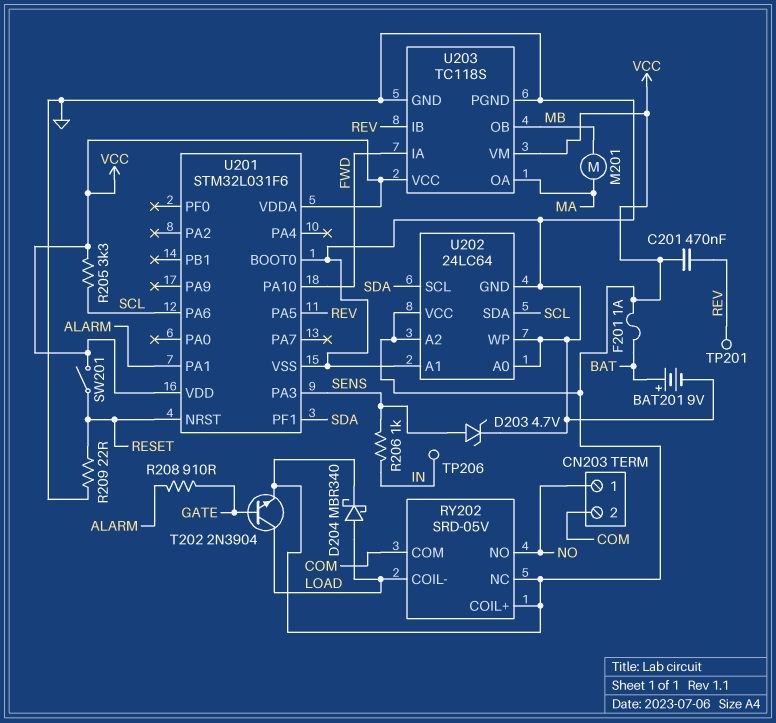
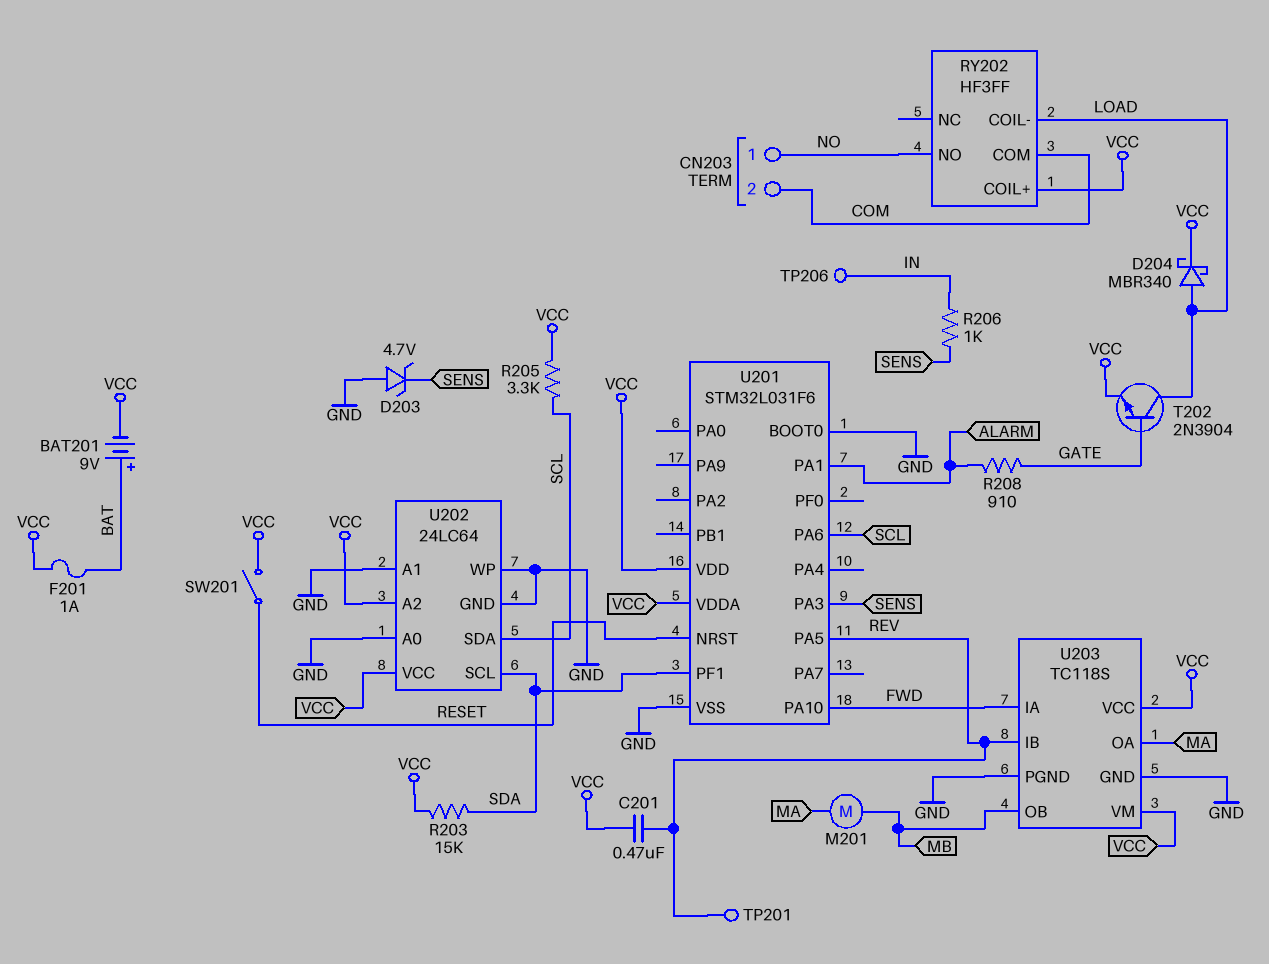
BAT201: 9V (plus BAT, minus GND) -> 9V (plus BAT, minus VCC)
D203: zener 4.7V (A SENS, K GND) -> zener 4.7V (A GND, K SENS)
R203: none -> 15k (SDA, VCC)
R209: 22 (GND, RESET) -> none
RY202: SRD-05V -> HF3FF
RY202 pin NC: VCC -> none

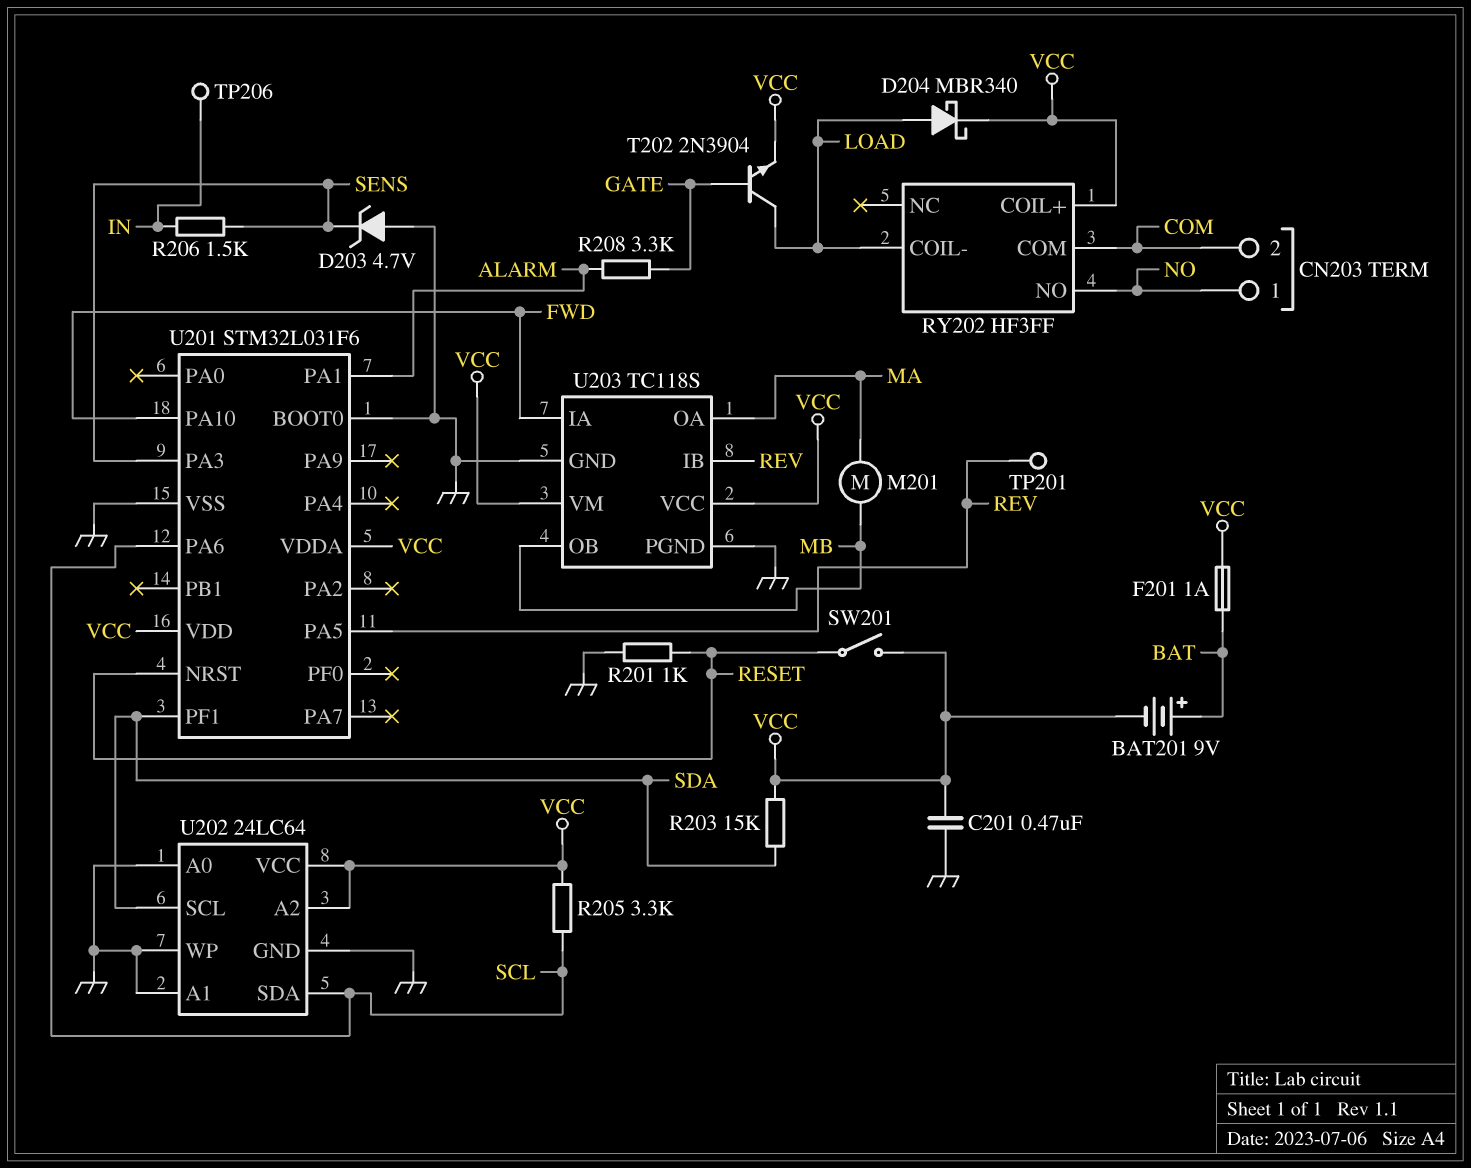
C201: 470nF (REV, VCC) -> 470nF (GND, VCC)
R201: none -> 1k (GND, RESET)
R206: 1k (IN, SENS) -> 1.5k (IN, SENS)
R208: 910 (ALARM, GATE) -> 3.3k (ALARM, GATE)

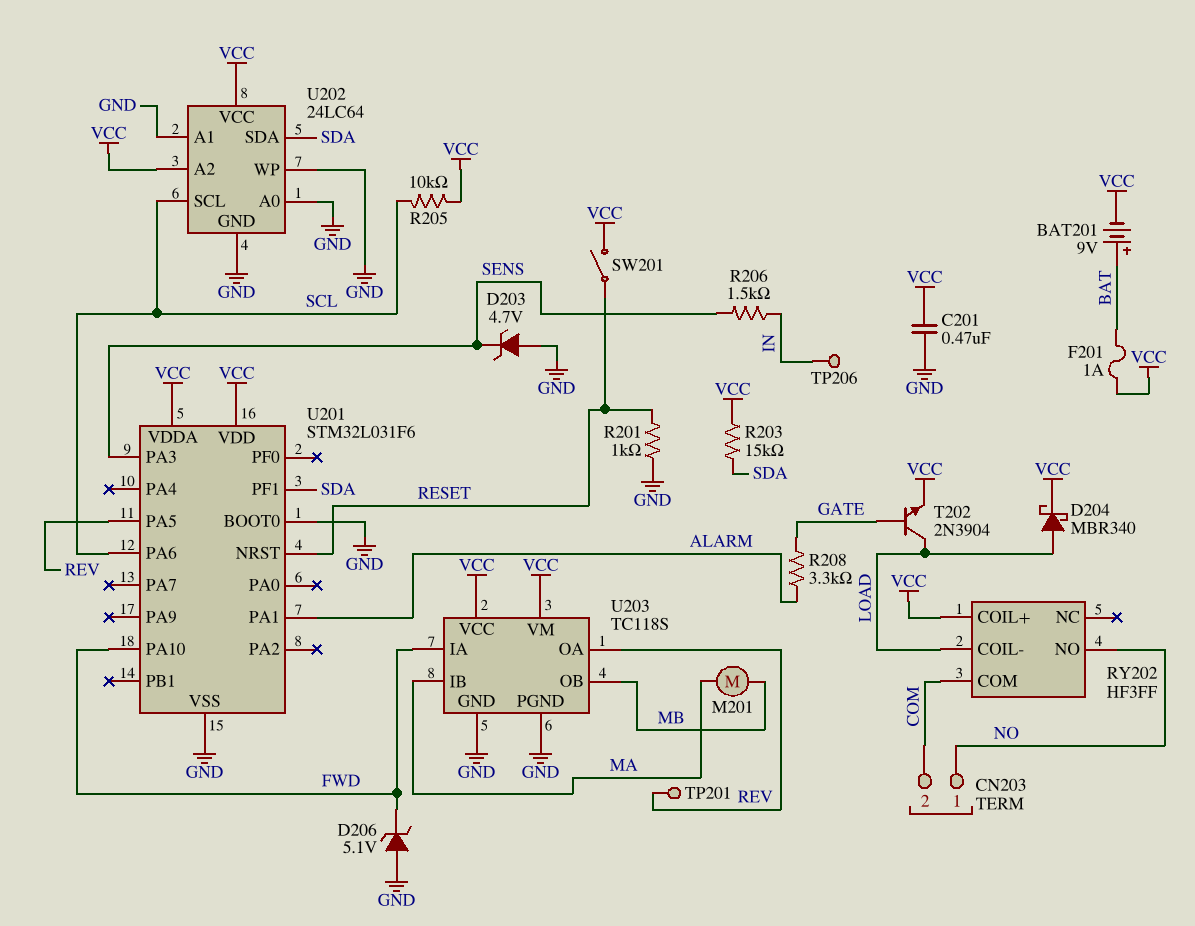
D206: none -> zener 5.1V (A GND, K FWD)
R205: 3.3k (SCL, VCC) -> 10k (SCL, VCC)
U202 pin SCL: SDA -> SCL
U202 pin SDA: SCL -> SDA
U203 pin IB: REV -> MA
U203 pin OA: MA -> REV

